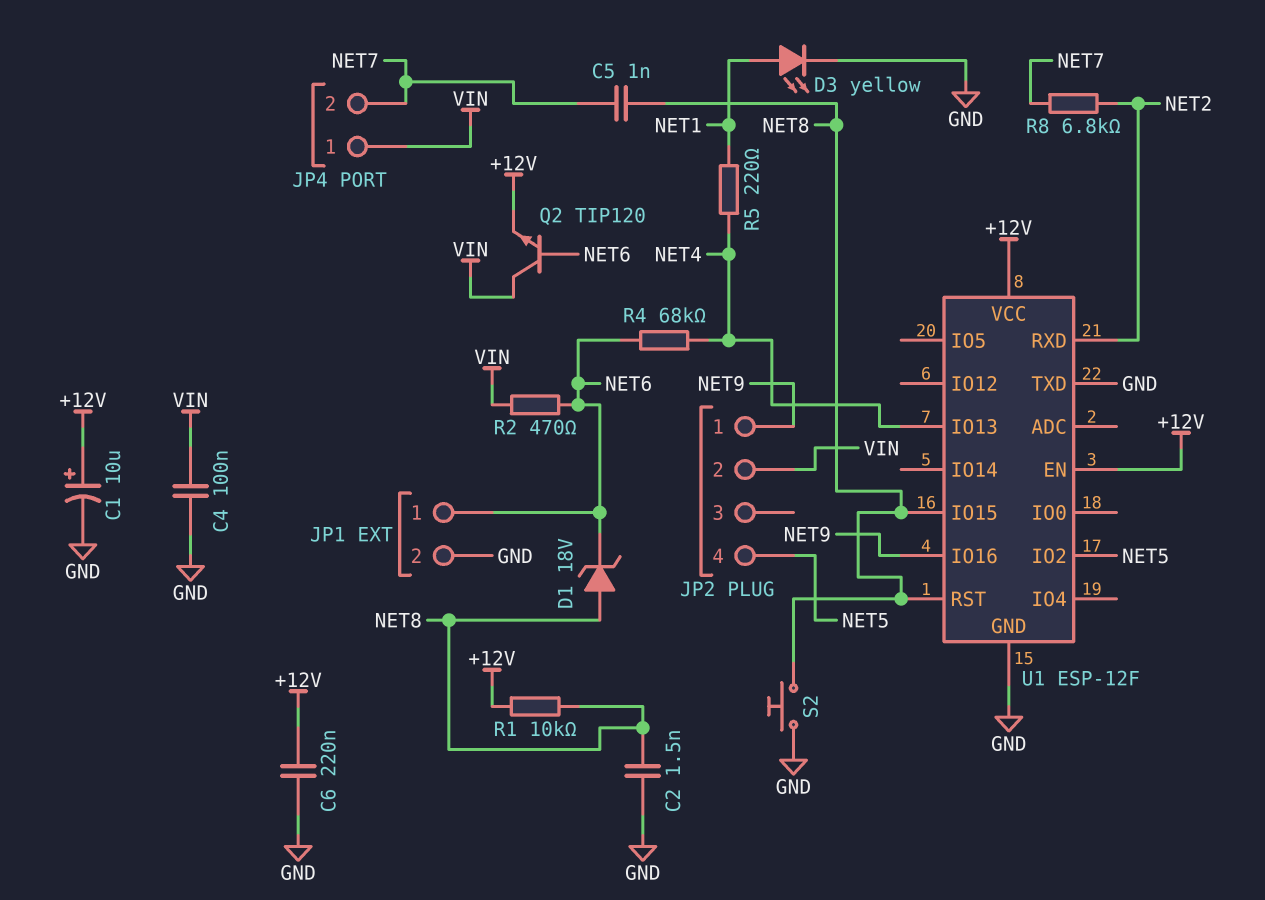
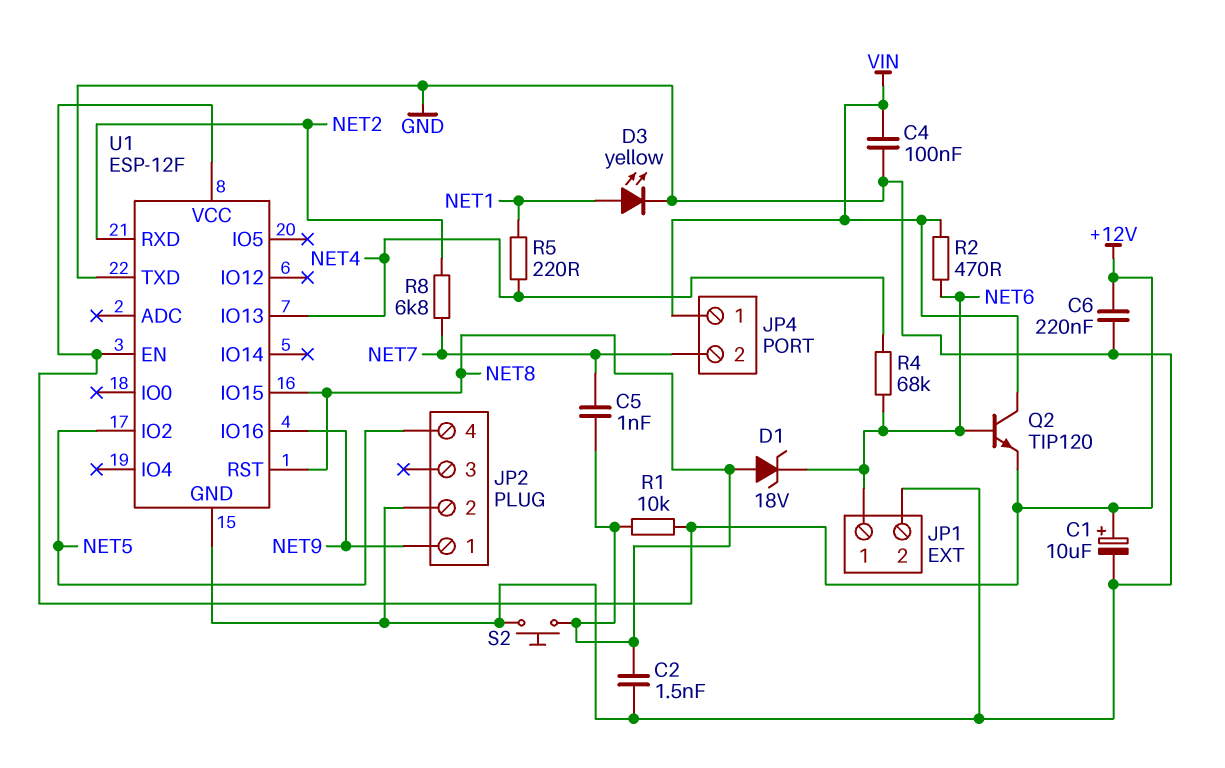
JP2 pin 2: VIN -> GND

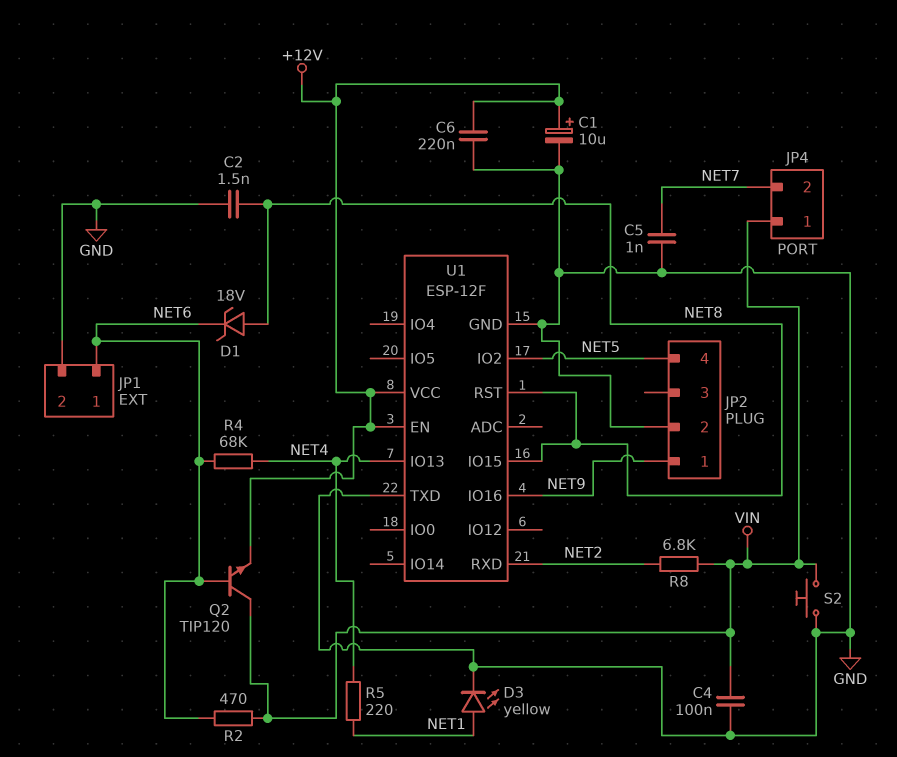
C5: 1nF (NET7, NET8) -> 1nF (GND, NET7)
R1: 10k (+12V, NET8) -> none
R8: 6.8k (NET2, NET7) -> 6.8k (NET2, VIN)
S2: button (GND, NET8) -> button (GND, VIN)

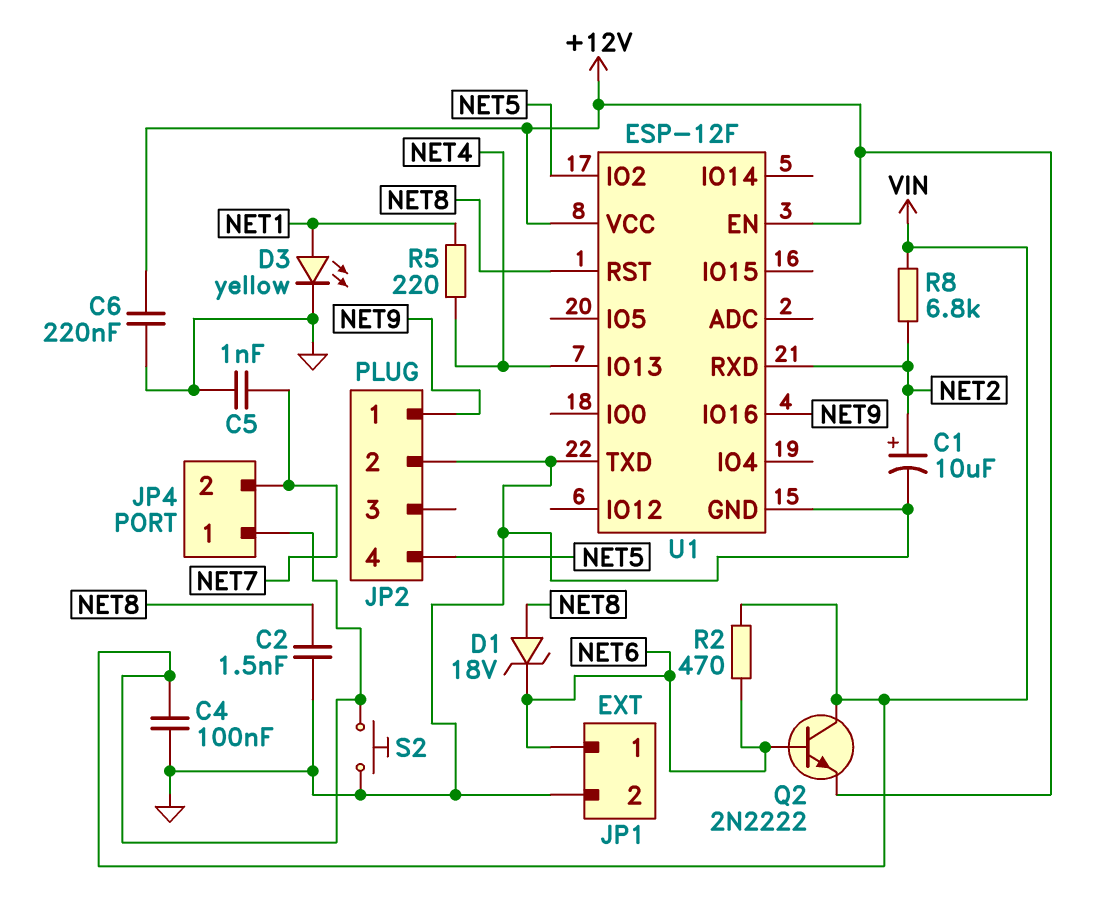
C1: 10uF (plus +12V, minus GND) -> 10uF (plus NET2, minus GND)
Q2: NPN TIP120 (B NET6, C VIN, E +12V) -> NPN 2N2222 (B NET6, C VIN, E +12V)
R4: 68k (NET4, NET6) -> none
U1 pin IO15: NET8 -> none

